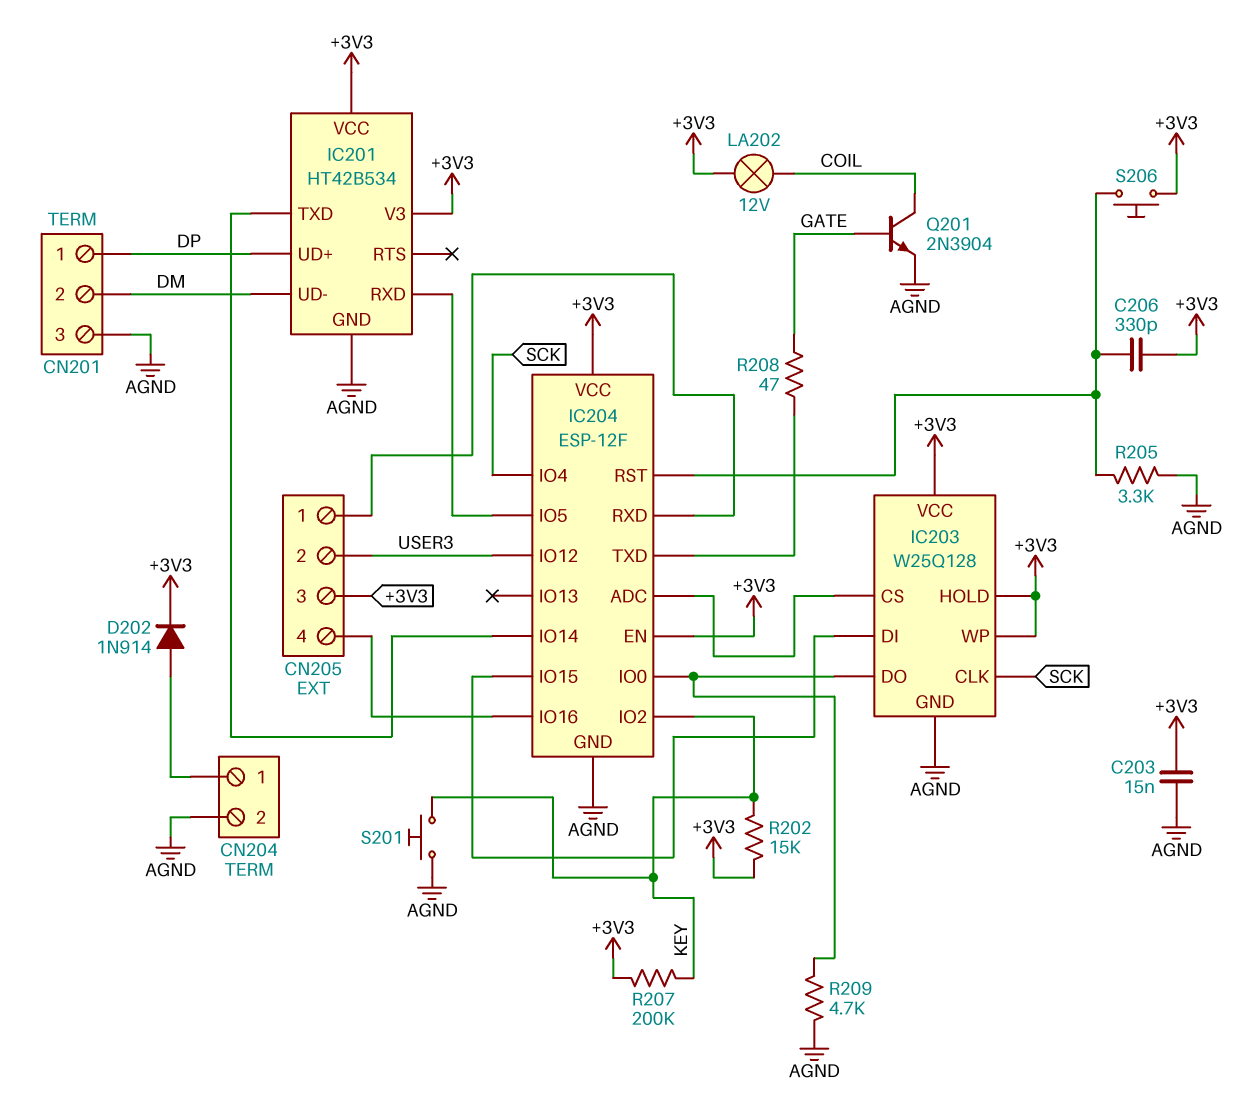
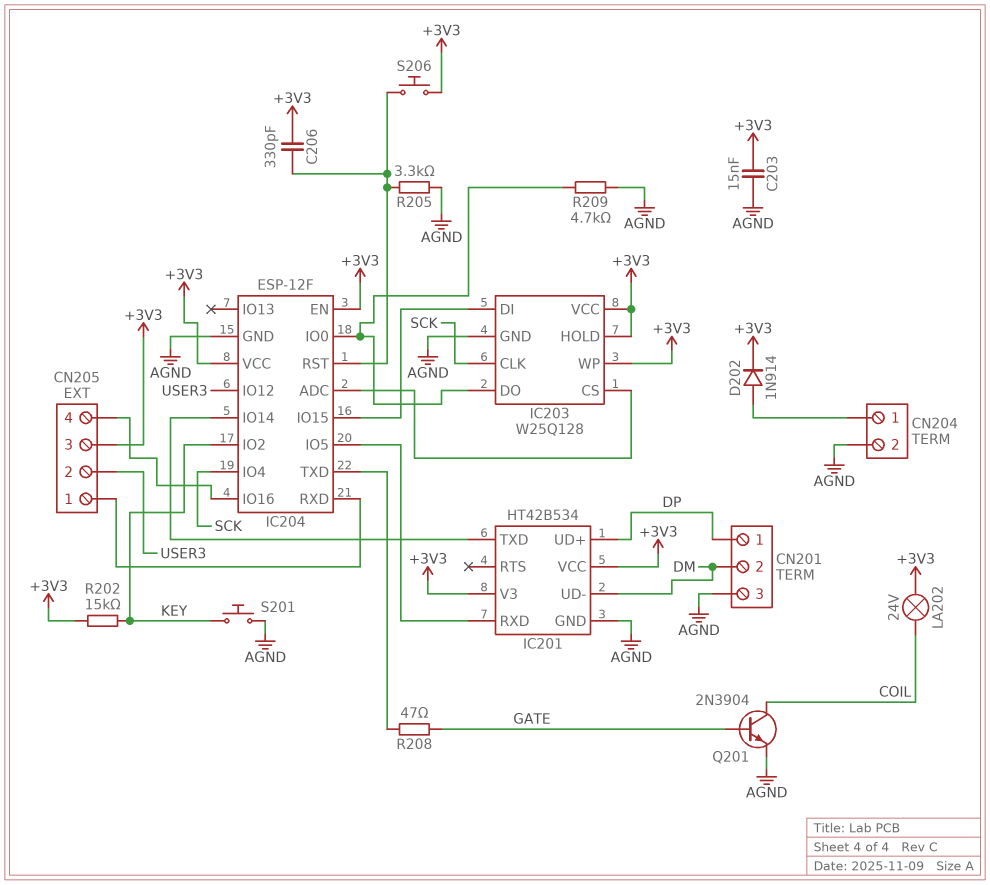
LA202: lamp 12V (+3V3, COIL) -> lamp 24V (+3V3, COIL)
R207: 200k (+3V3, KEY) -> none

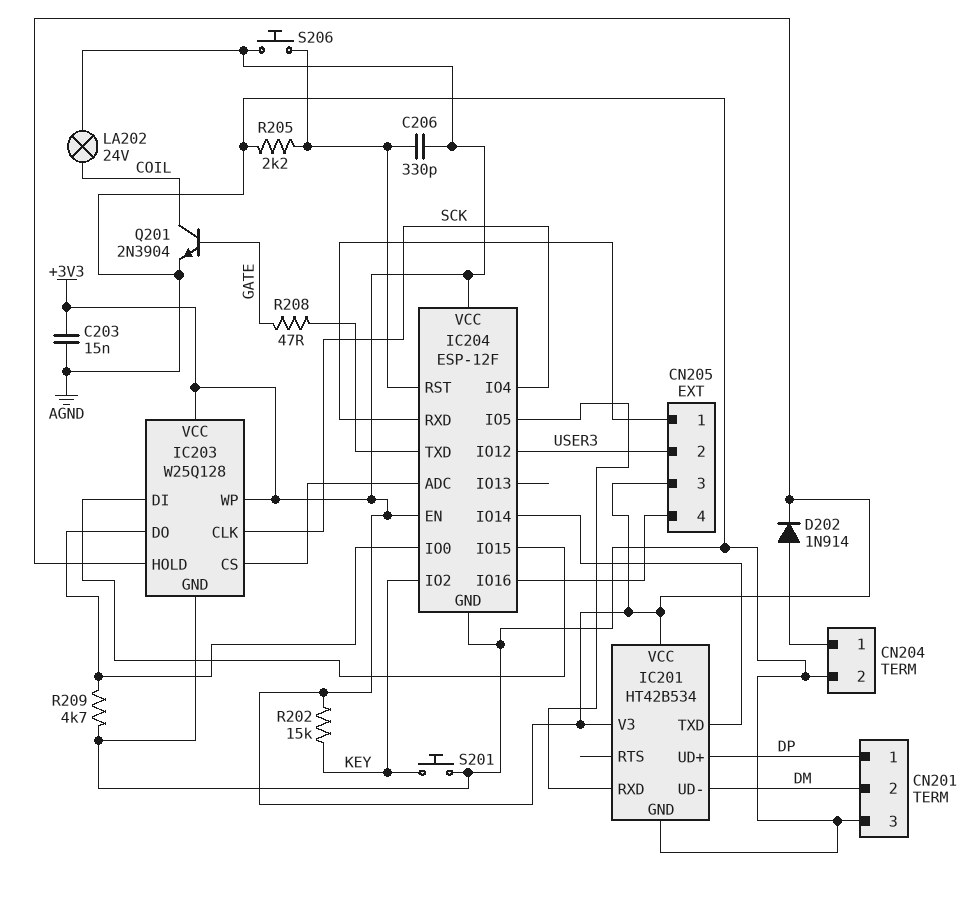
R205: 3.3k (AGND, IC204/RST) -> 2.2k (AGND, IC204/RST)

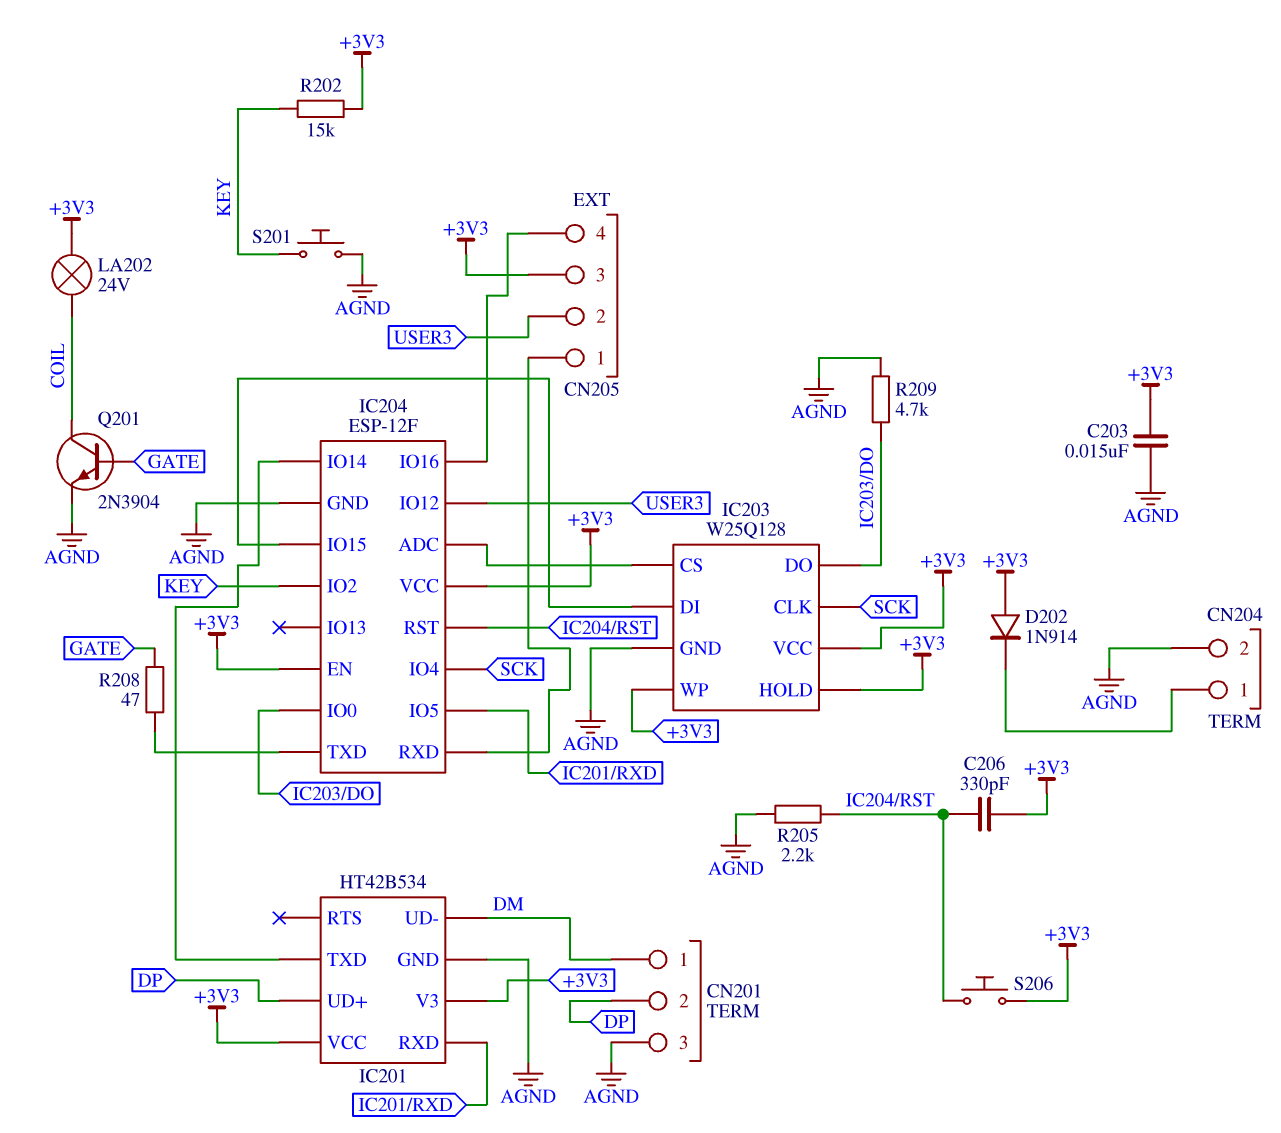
CN201 pin 1: DP -> DM
CN201 pin 2: DM -> DP
D202: diode 1N914 (A CN204/1, K +3V3) -> diode 1N914 (A +3V3, K CN204/1)

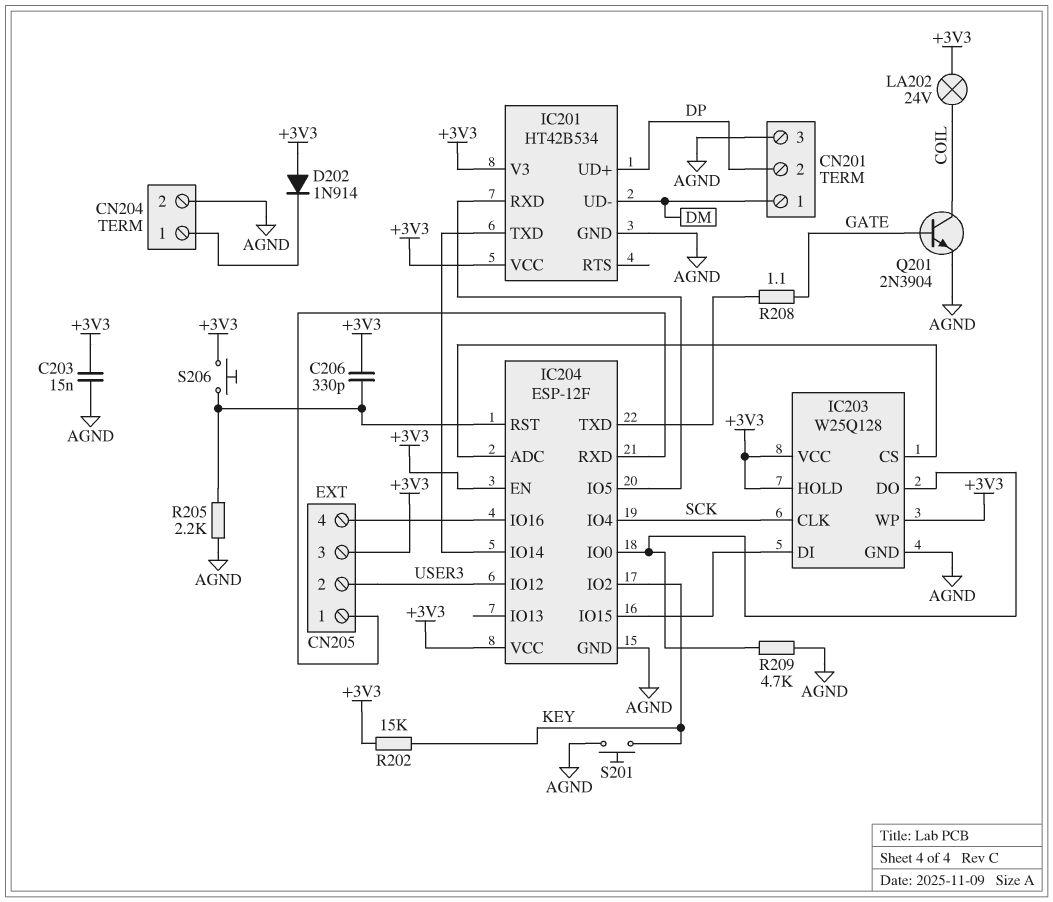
R208: 47 (GATE, IC204/TXD) -> 1.1 (GATE, IC204/TXD)

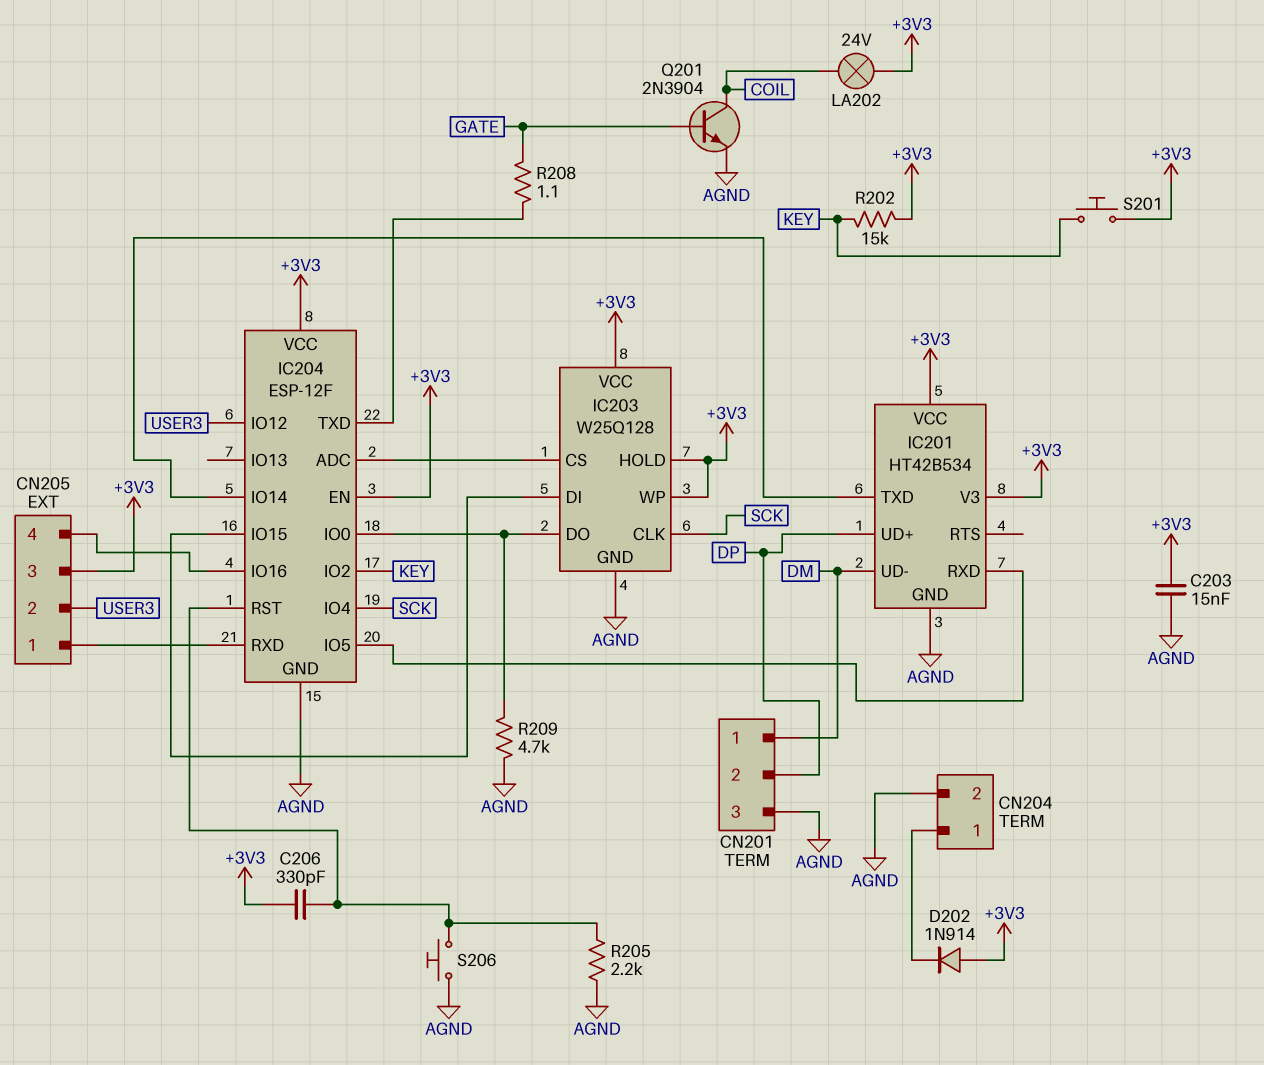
S201: button (AGND, KEY) -> button (+3V3, KEY)
S206: button (+3V3, IC204/RST) -> button (AGND, IC204/RST)

